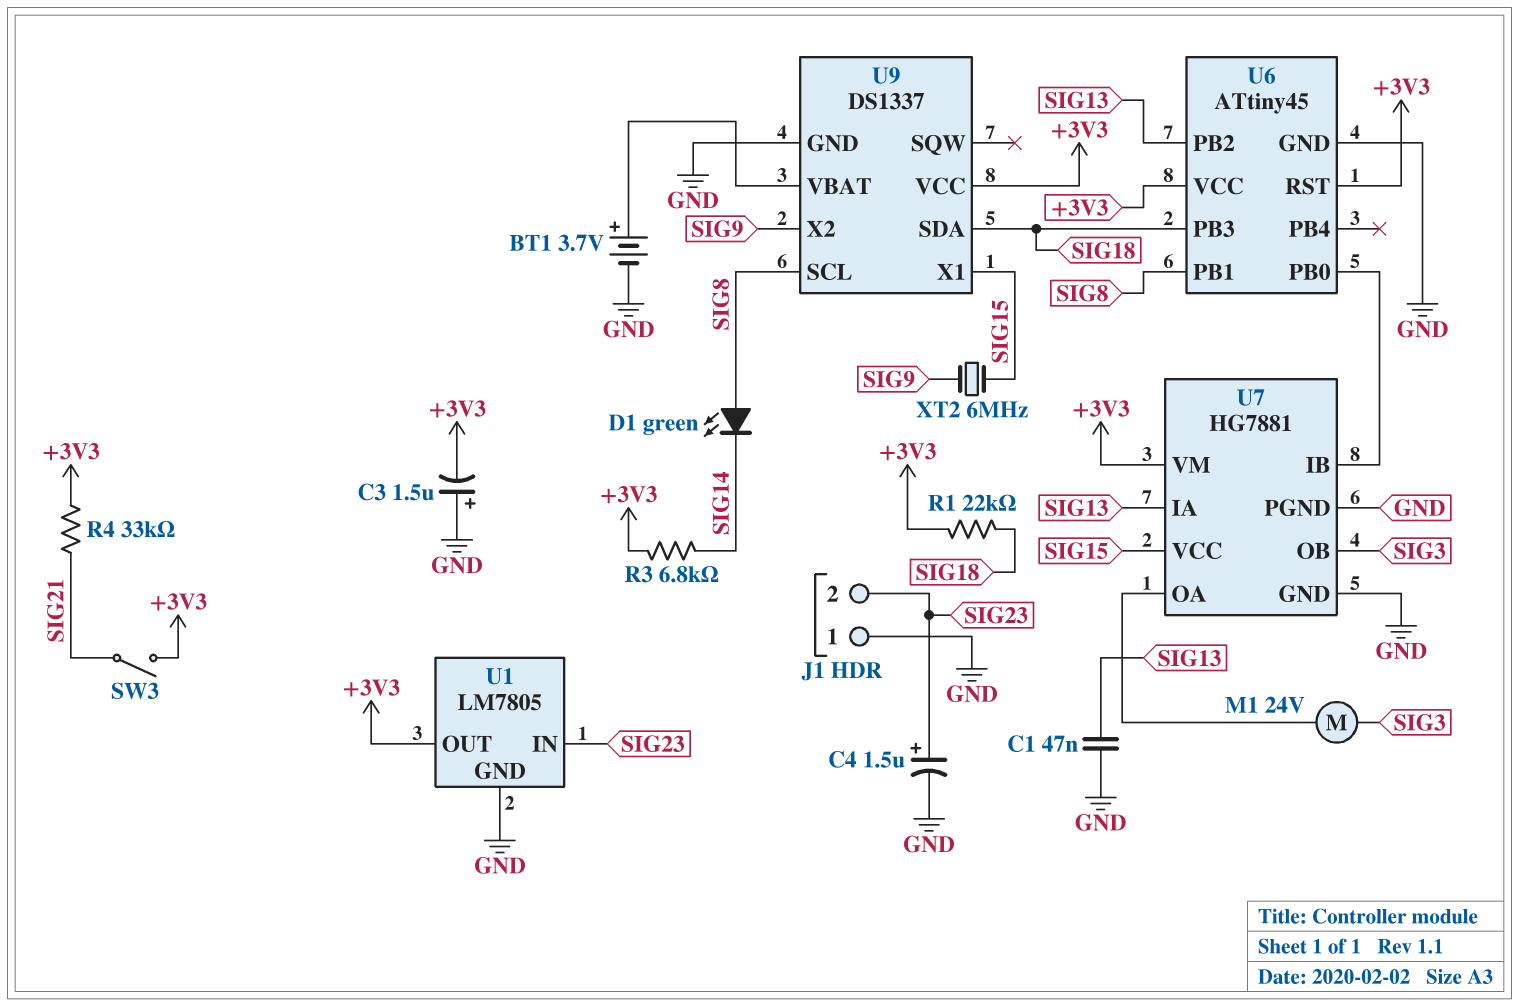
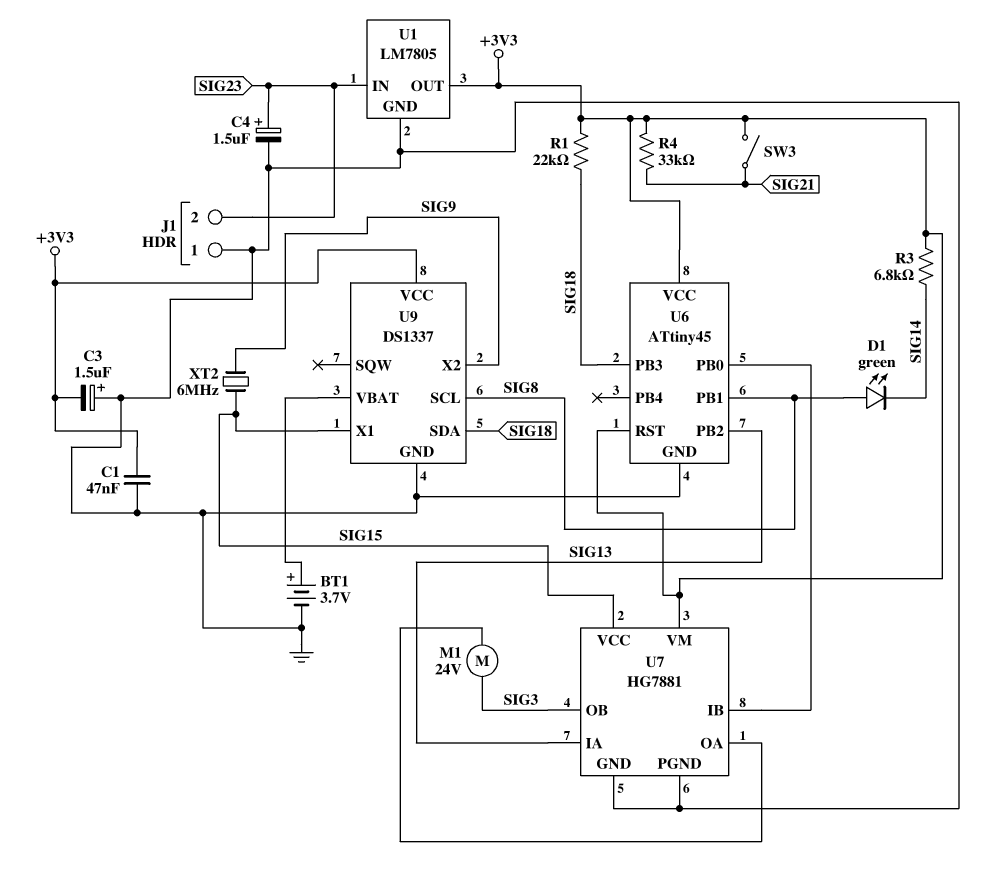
C1: 47nF (GND, SIG13) -> 47nF (+3V3, GND)

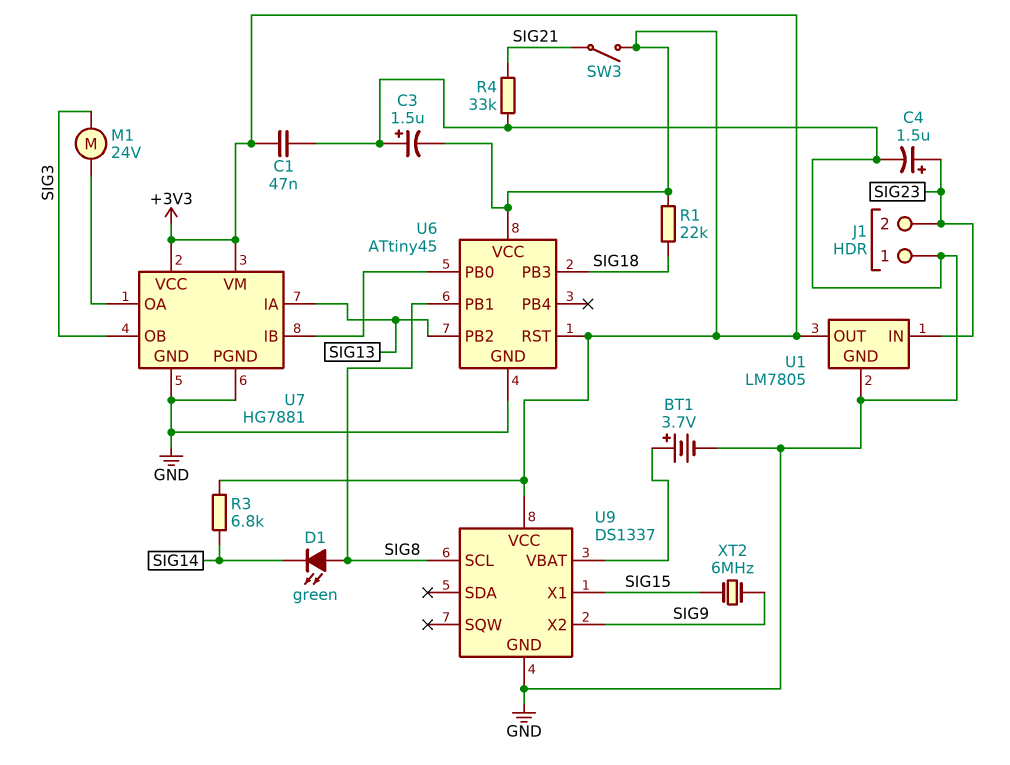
R4: 33k (+3V3, SIG21) -> 33k (GND, SIG21)
U7 pin VCC: SIG15 -> +3V3
U9 pin SDA: SIG18 -> none

